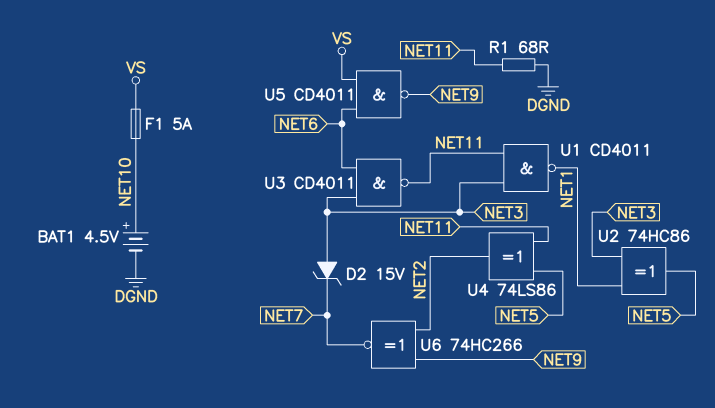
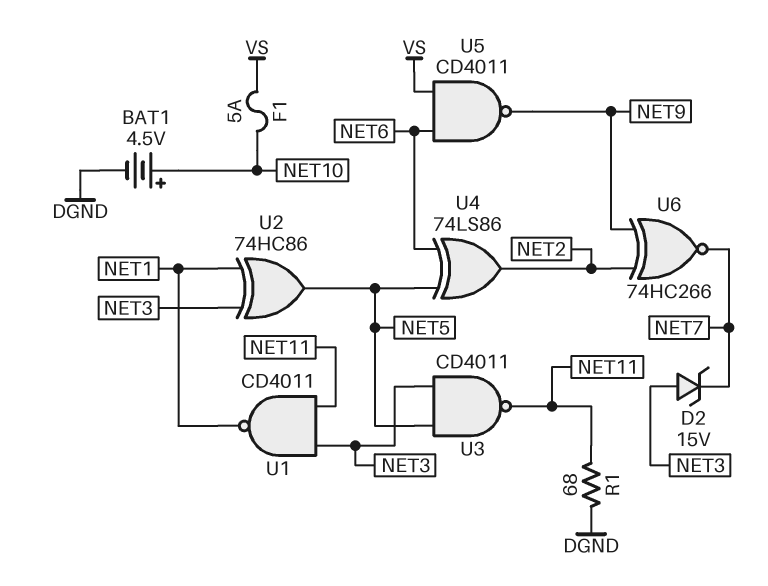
U3: NAND CD4011 (in NET3, in NET6, out NET11) -> NAND CD4011 (in NET3, in NET5, out NET11)
U4: XOR 74LS86 (in NET5, in NET11, out NET2) -> XOR 74LS86 (in NET5, in NET6, out NET2)

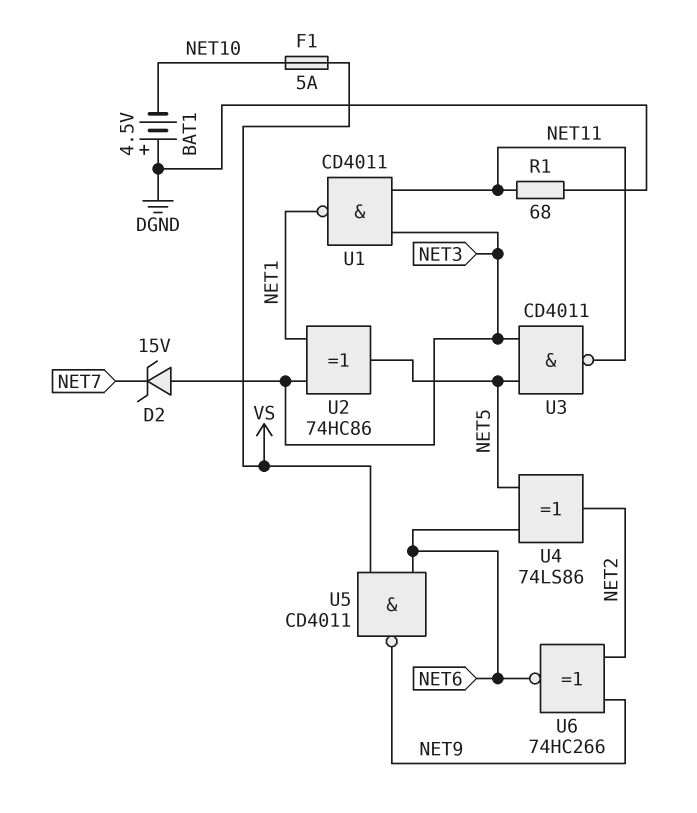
BAT1: 4.5V (plus NET10, minus DGND) -> 4.5V (plus DGND, minus NET10)
U6: XNOR 74HC266 (in NET2, in NET9, out NET7) -> XNOR 74HC266 (in NET2, in NET9, out NET6)

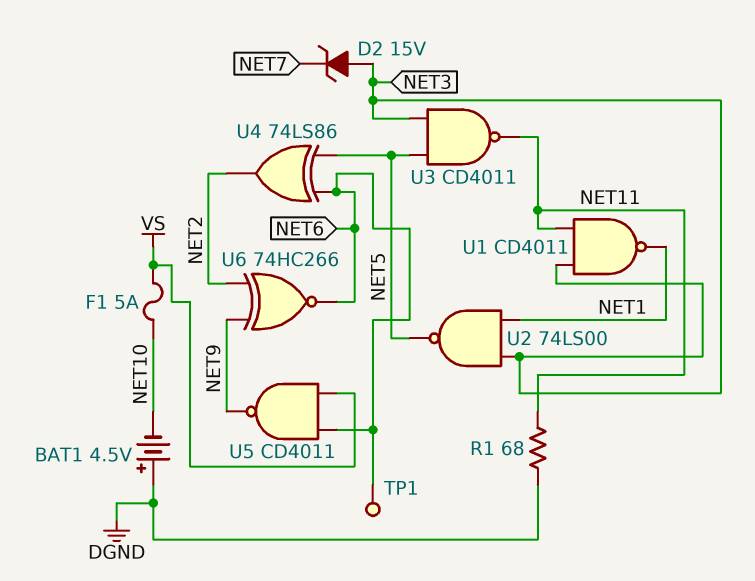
TP1: none -> test point (NET6)
U2: XOR 74HC86 (in NET1, in NET3, out NET5) -> NAND 74LS00 (in NET1, in NET3, out NET5)

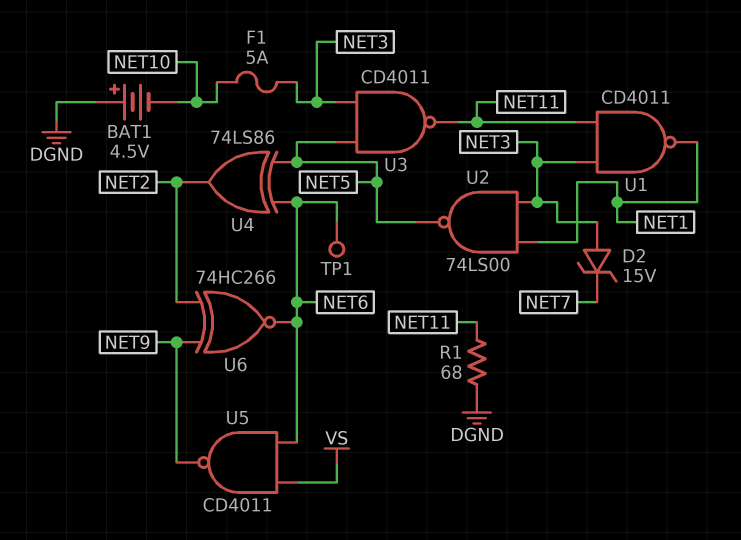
F1: 5A (NET10, VS) -> 5A (NET3, NET10)

